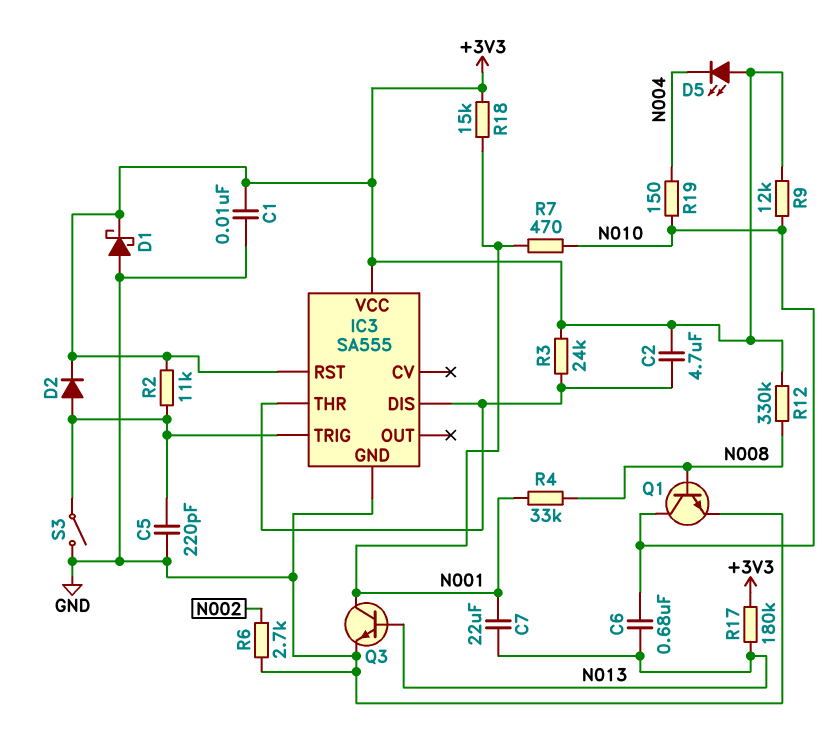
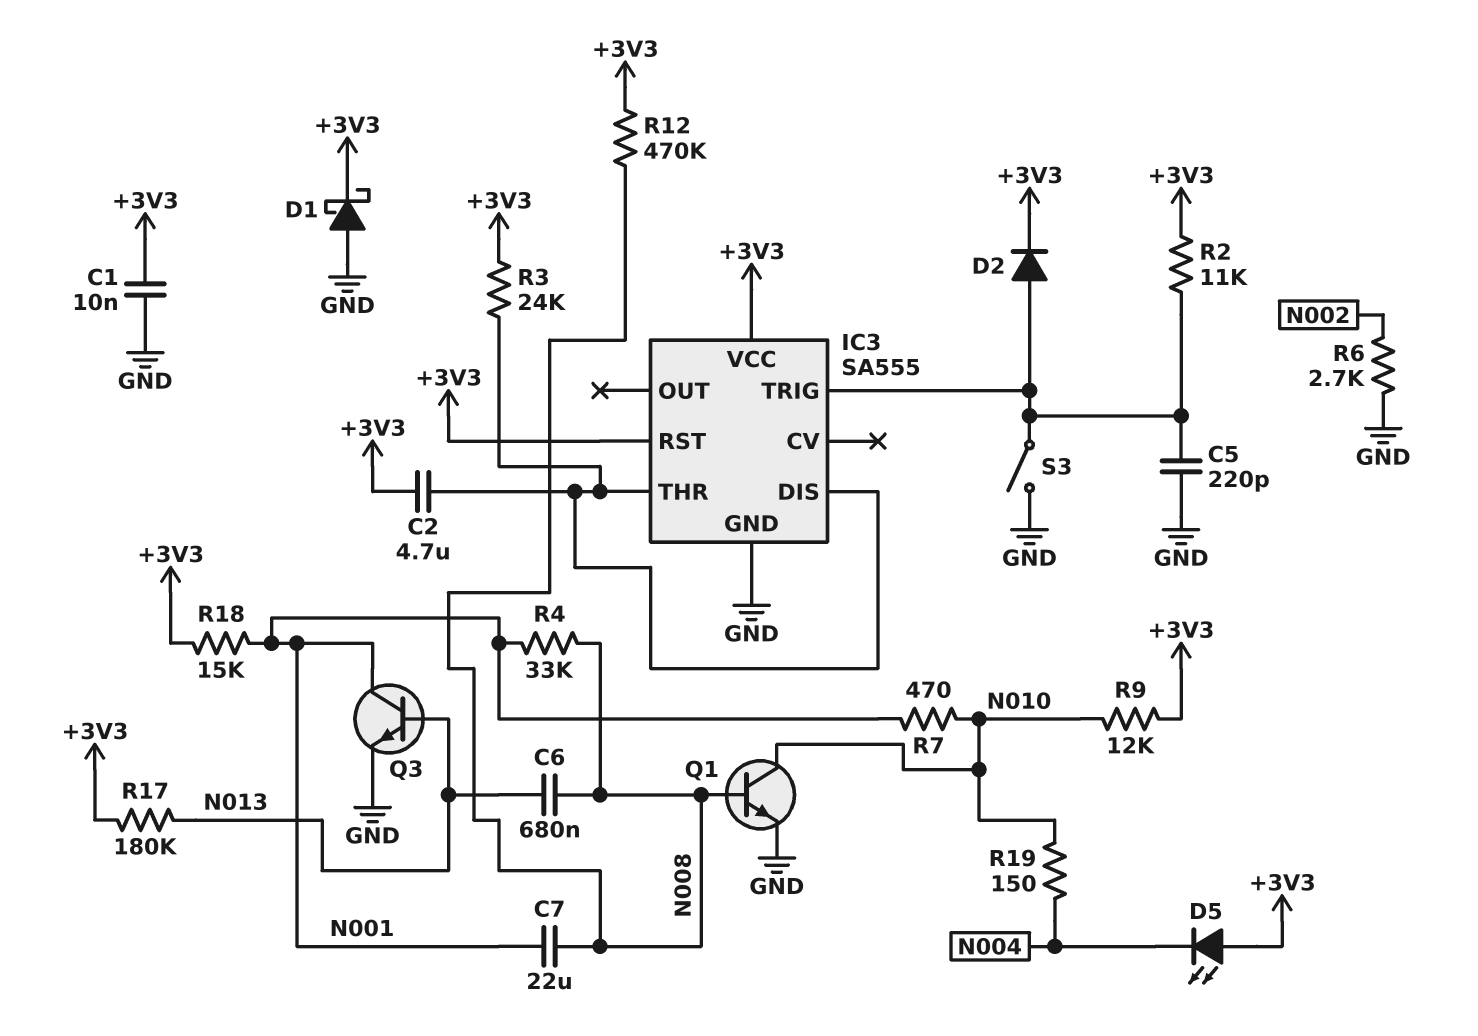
C6: 680nF (N010, N013) -> 680nF (N008, N013)
C7: 22uF (N001, N013) -> 22uF (N001, N008)
R12: 330k (+3V3, N008) -> 470k (+3V3, N008)

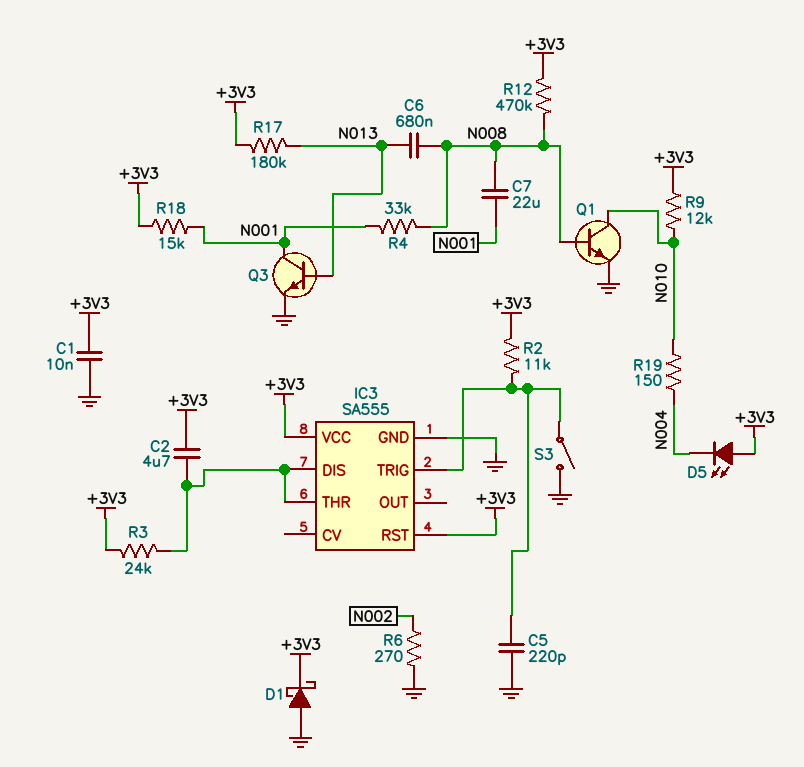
D2: diode (A IC3/TRIG, K +3V3) -> none
R6: 2.7k (GND, N002) -> 270 (GND, N002)
R7: 470 (N001, N010) -> none

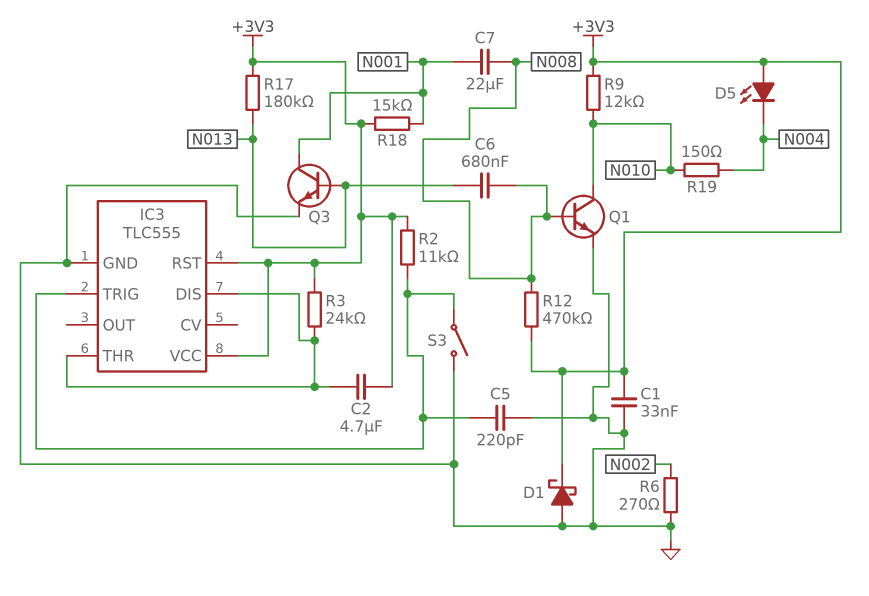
C1: 10nF (+3V3, GND) -> 33nF (+3V3, GND)
IC3: SA555 -> TLC555
R4: 33k (N001, N008) -> none

